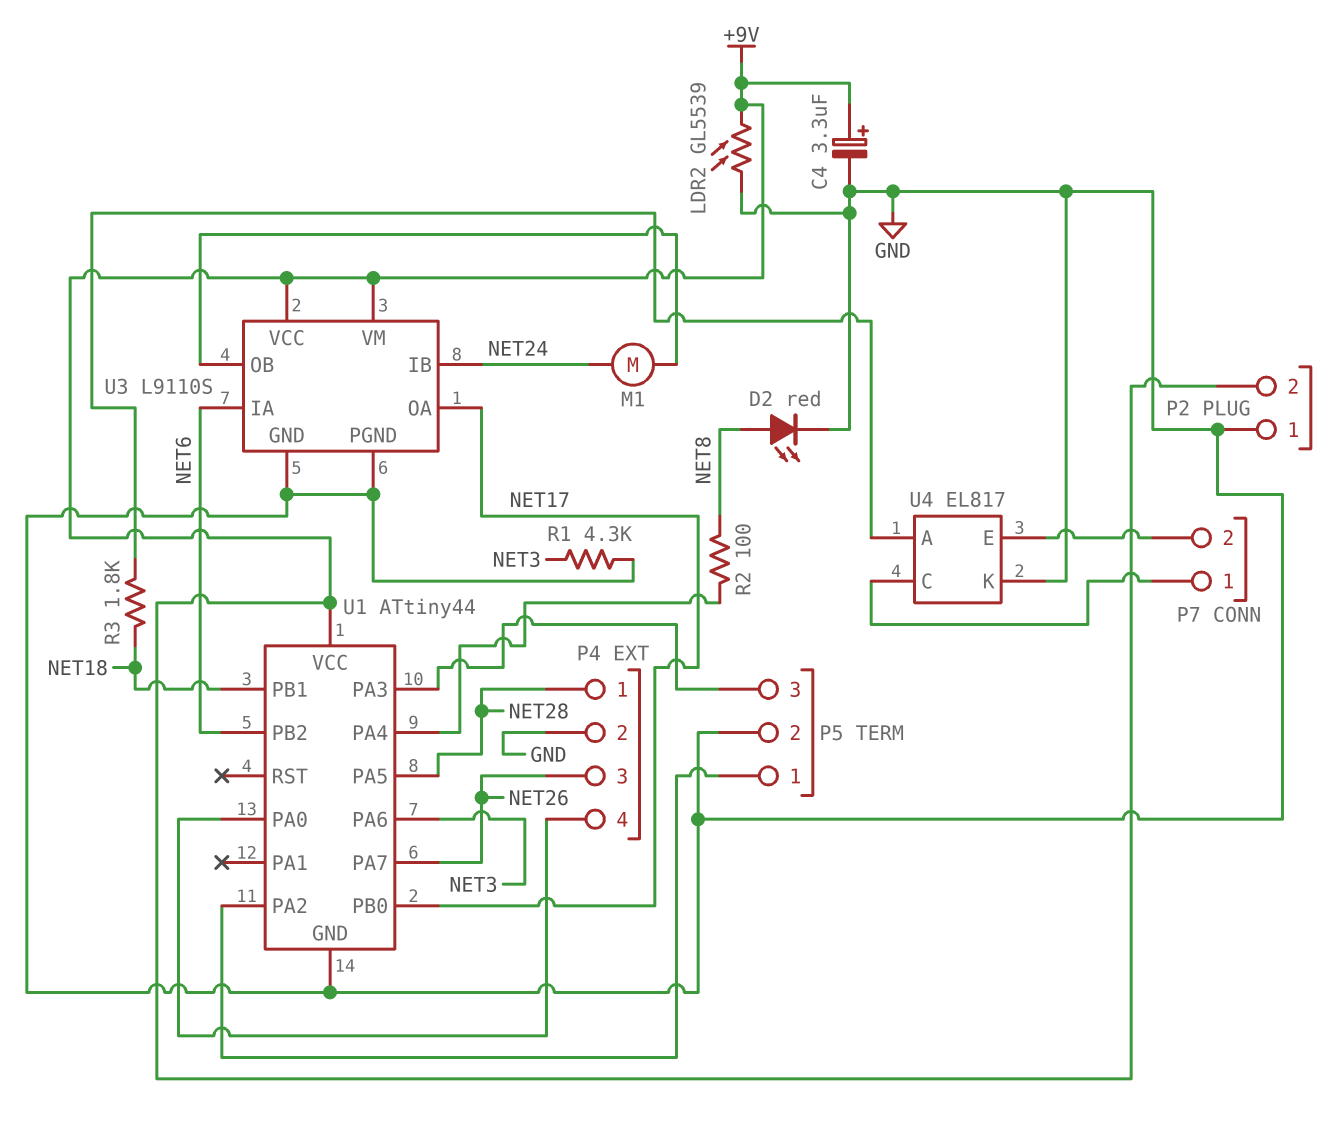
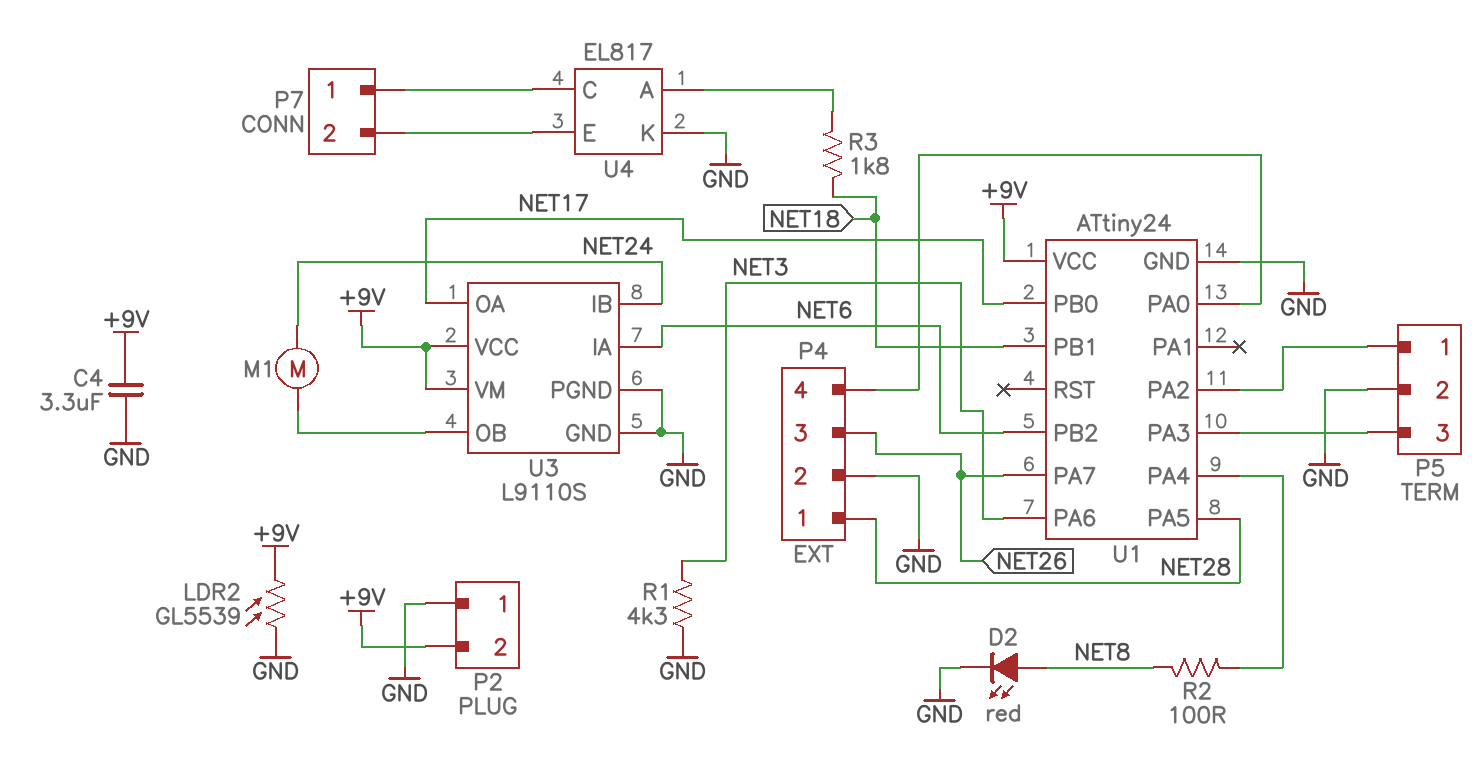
C4: 3.3uF (plus +9V, minus GND) -> 3.3uF (+9V, GND)
U1: ATtiny44 -> ATtiny24

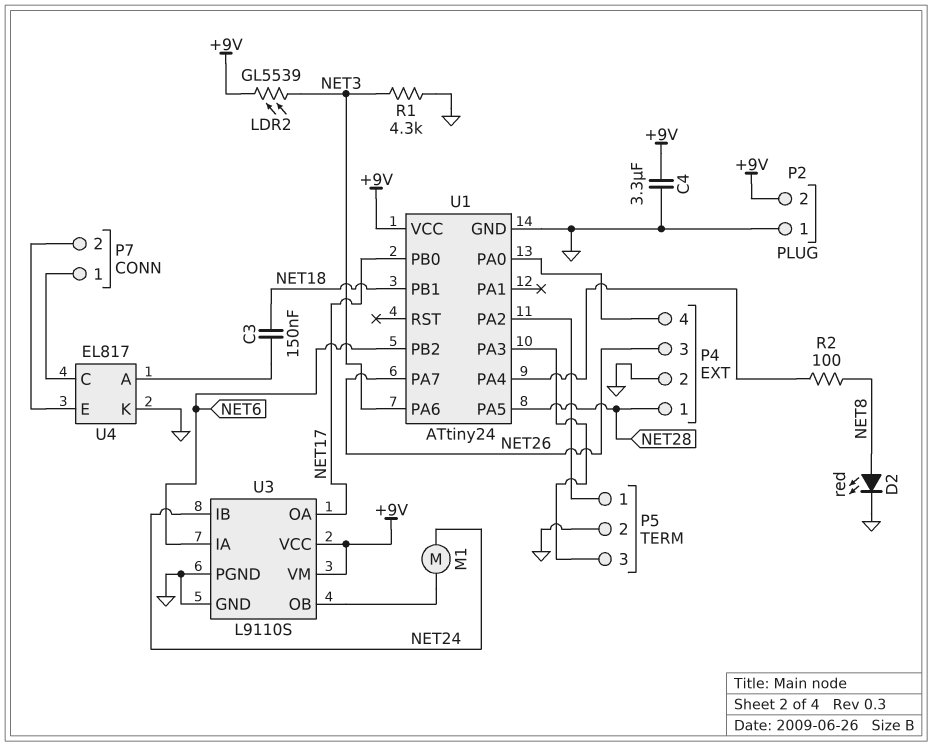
C3: none -> 150nF (NET18, U4/A)
LDR2: GL5539 (+9V, GND) -> GL5539 (+9V, NET3)
R3: 1.8k (NET18, U4/A) -> none

